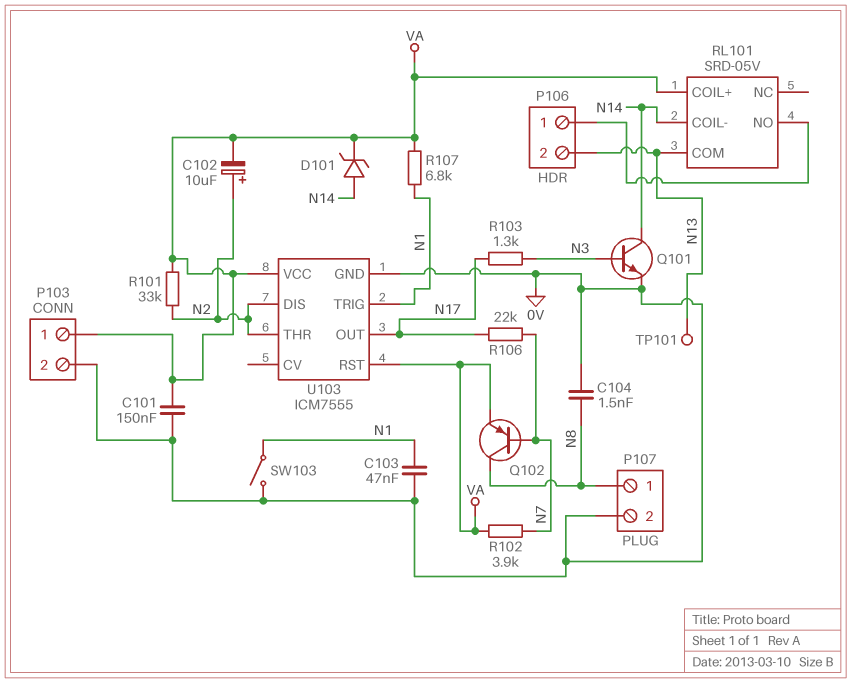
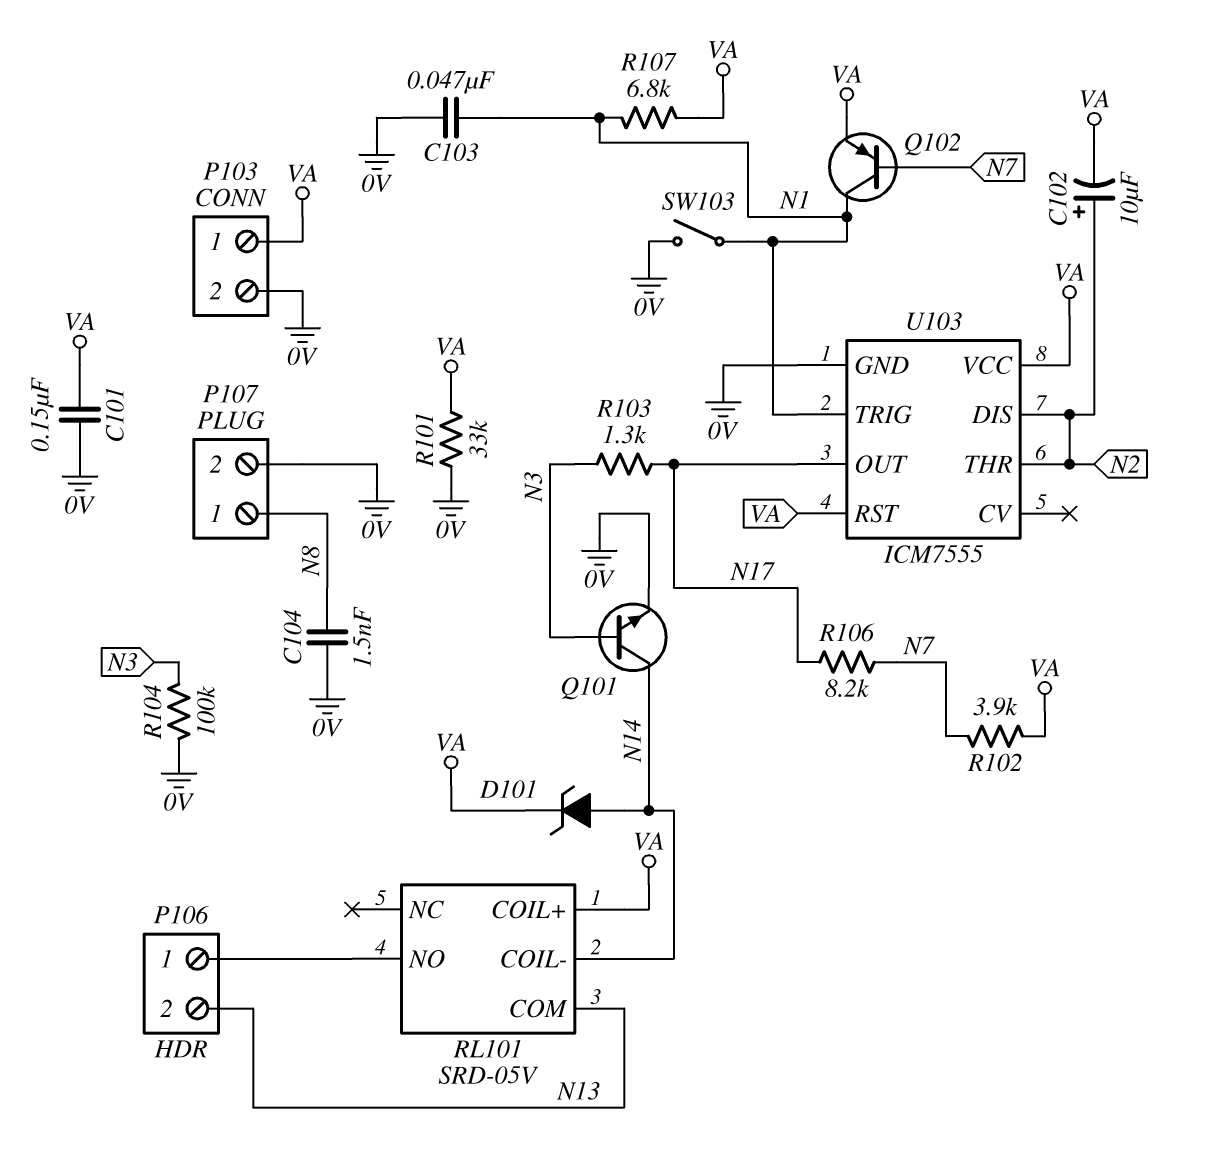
Q102: PNP (B N7, C N8, E VA) -> PNP (B N7, C N1, E VA)
R101: 33k (N2, VA) -> 33k (0V, VA)
R104: none -> 100k (0V, N3)
R106: 22k (N7, N17) -> 8.2k (N7, N17)
TP101: test point (N13) -> none

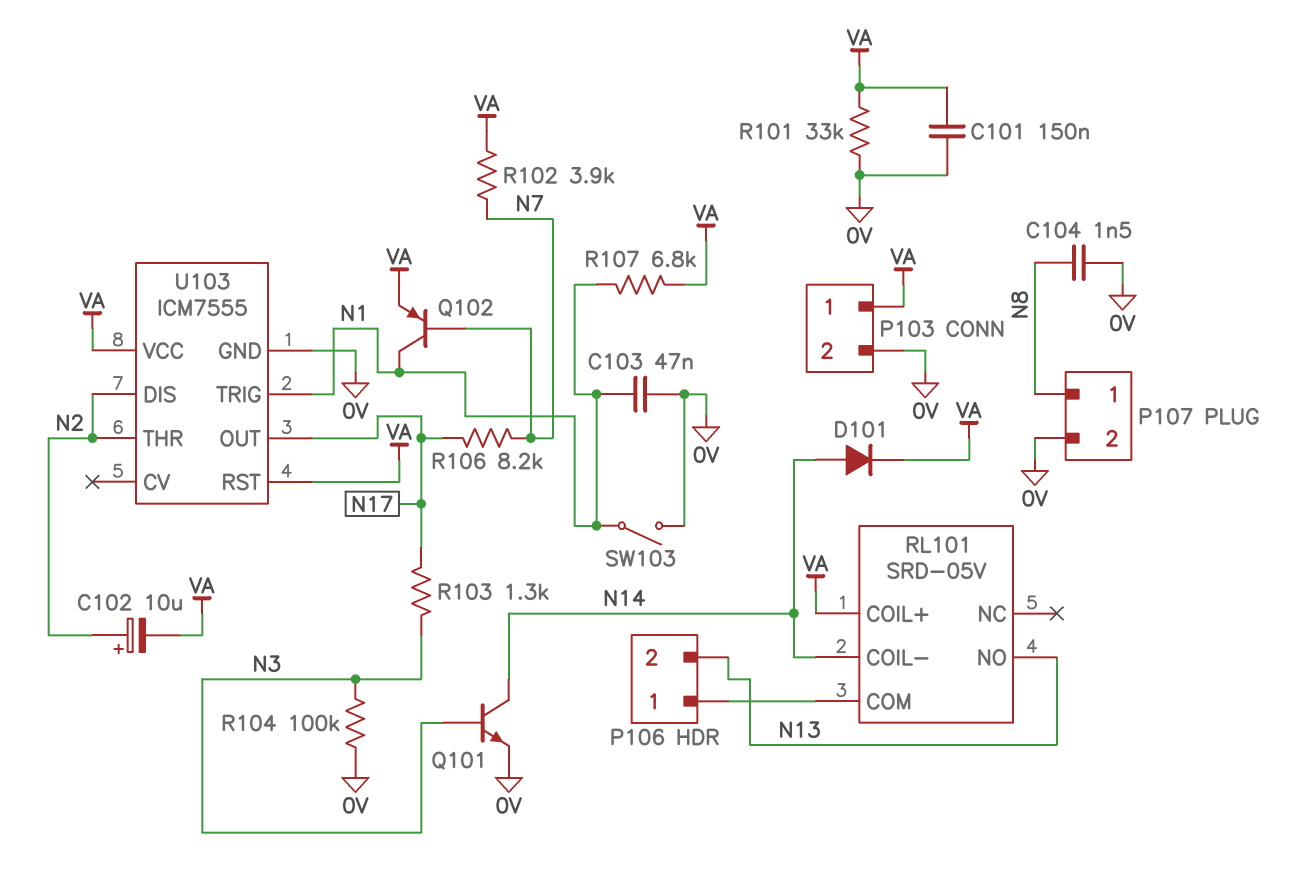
D101: zener (A N14, K VA) -> diode (A N14, K VA)
RL101 pin COM: N13 -> P106/1
RL101 pin NO: P106/1 -> N13

